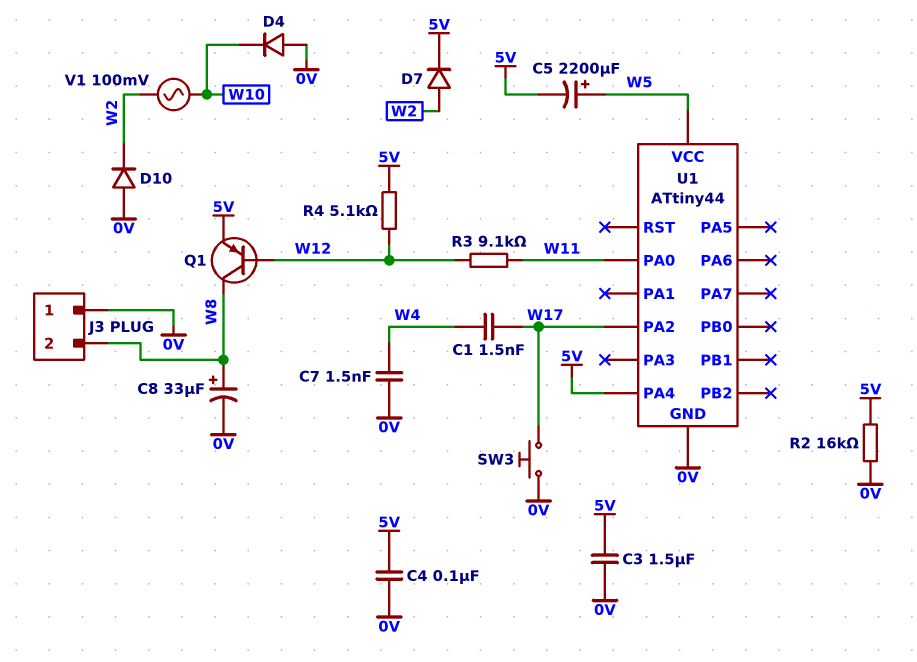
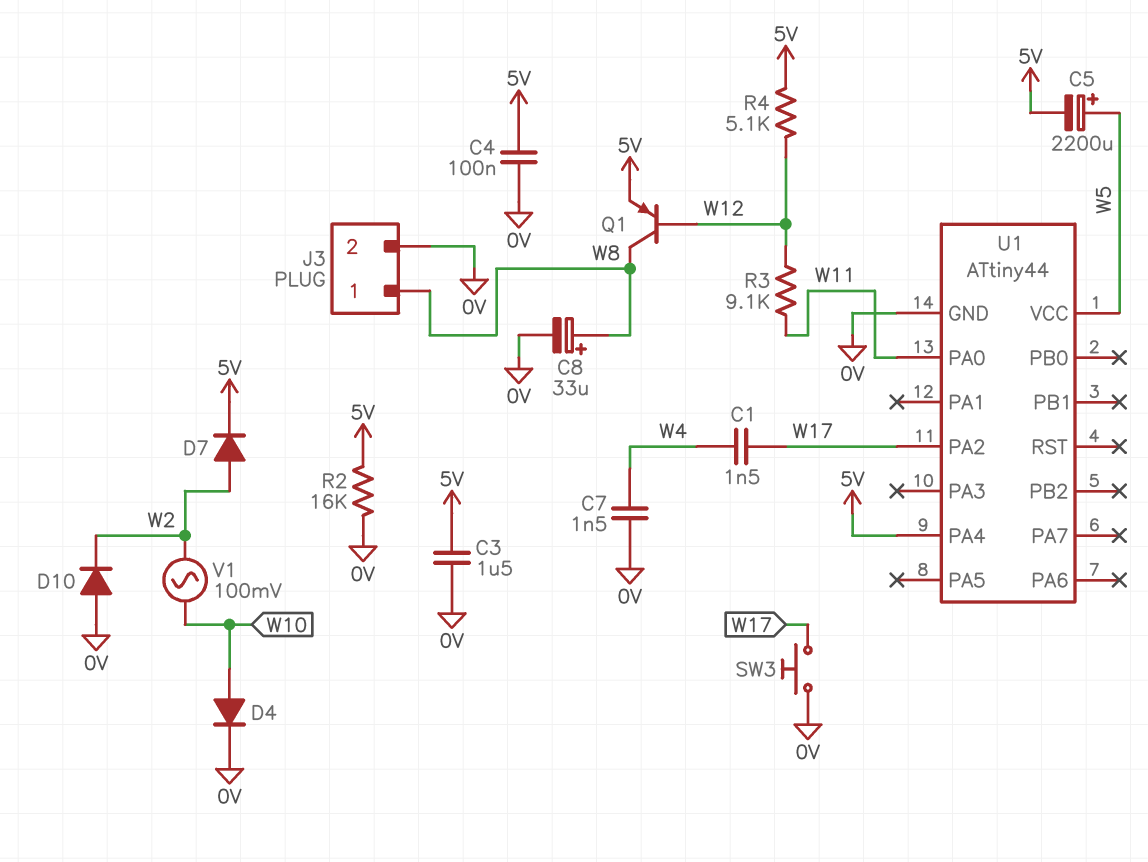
D4: diode (A 0V, K W10) -> diode (A W10, K 0V)
J3 pin 1: 0V -> W8
J3 pin 2: W8 -> 0V

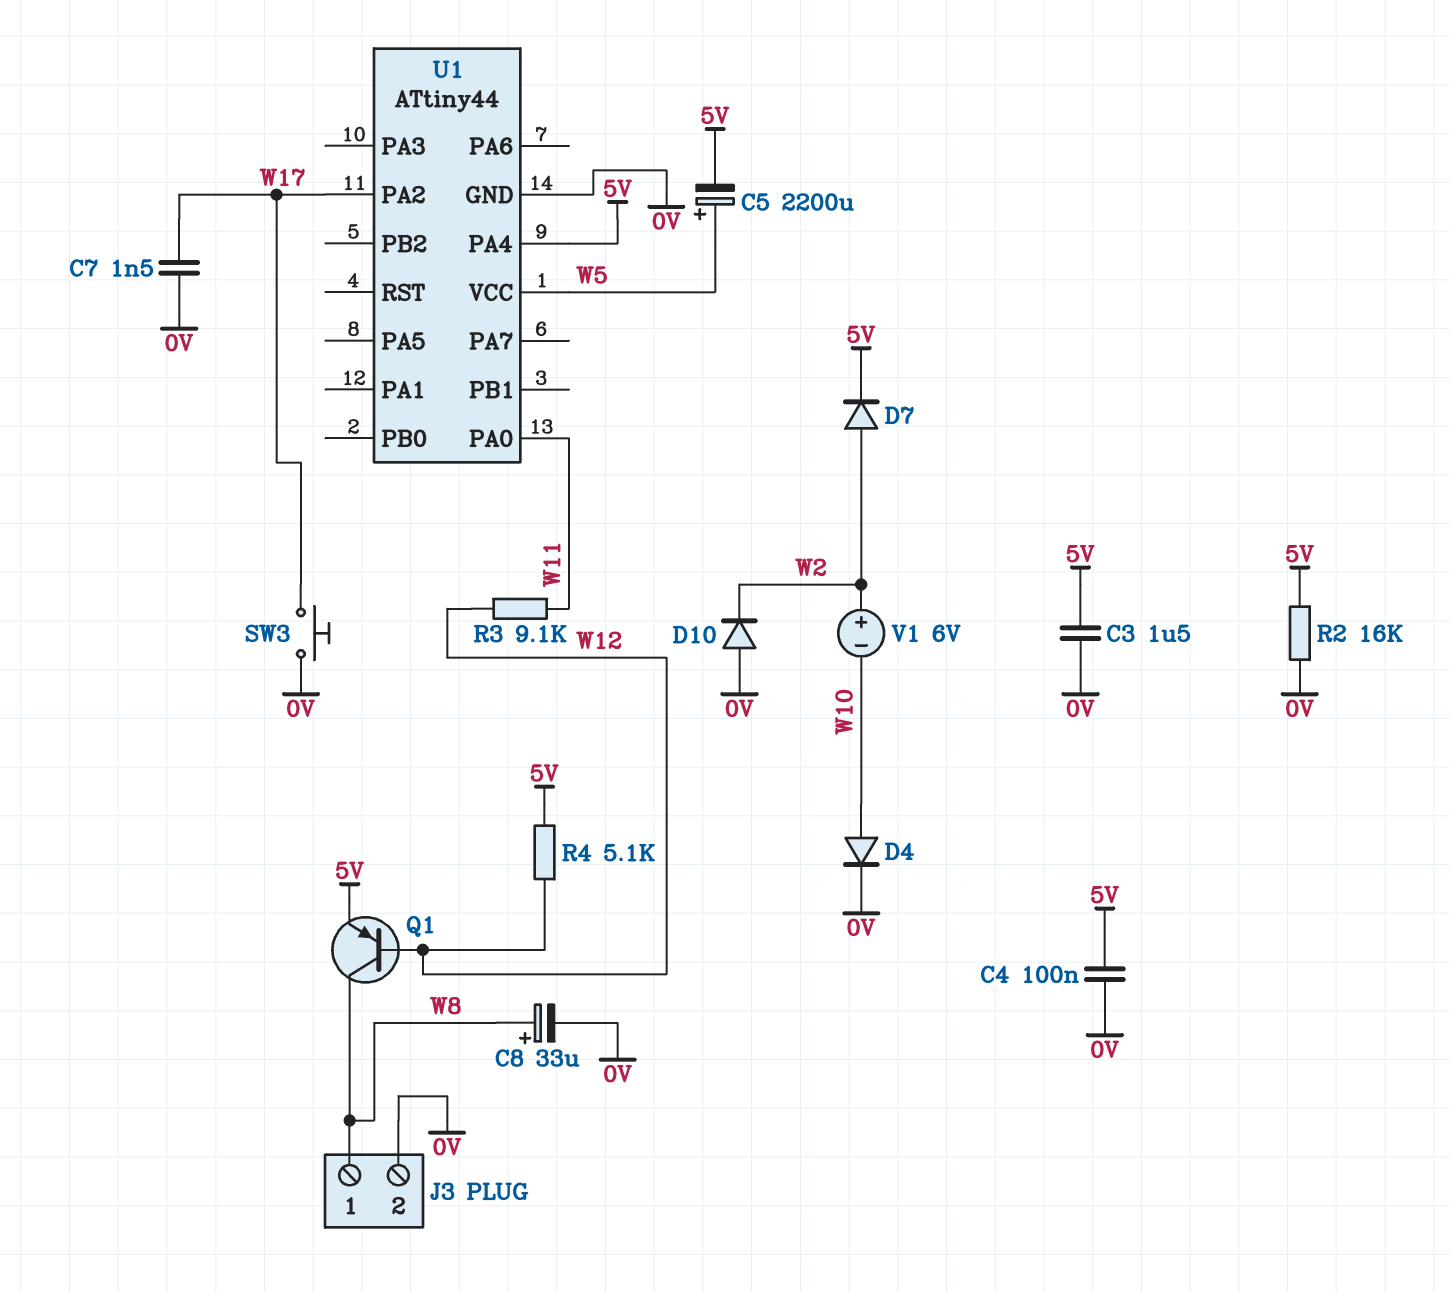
C1: 1.5nF (W4, W17) -> none
C7: 1.5nF (0V, W4) -> 1.5nF (0V, W17)
V1: AC 100mV (W2, W10) -> 6V (plus W2, minus W10)

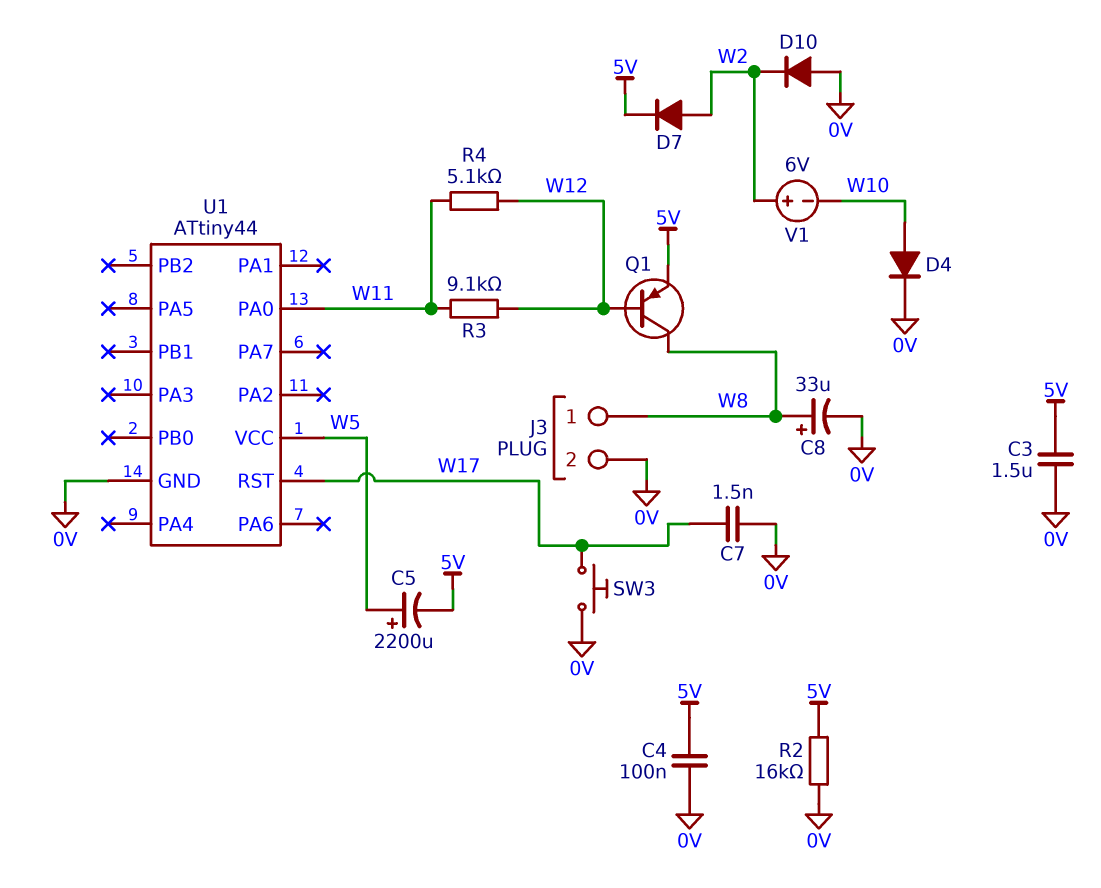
R4: 5.1k (5V, W12) -> 5.1k (W11, W12)
U1 pin PA2: W17 -> none
U1 pin PA4: 5V -> none
U1 pin RST: none -> W17

